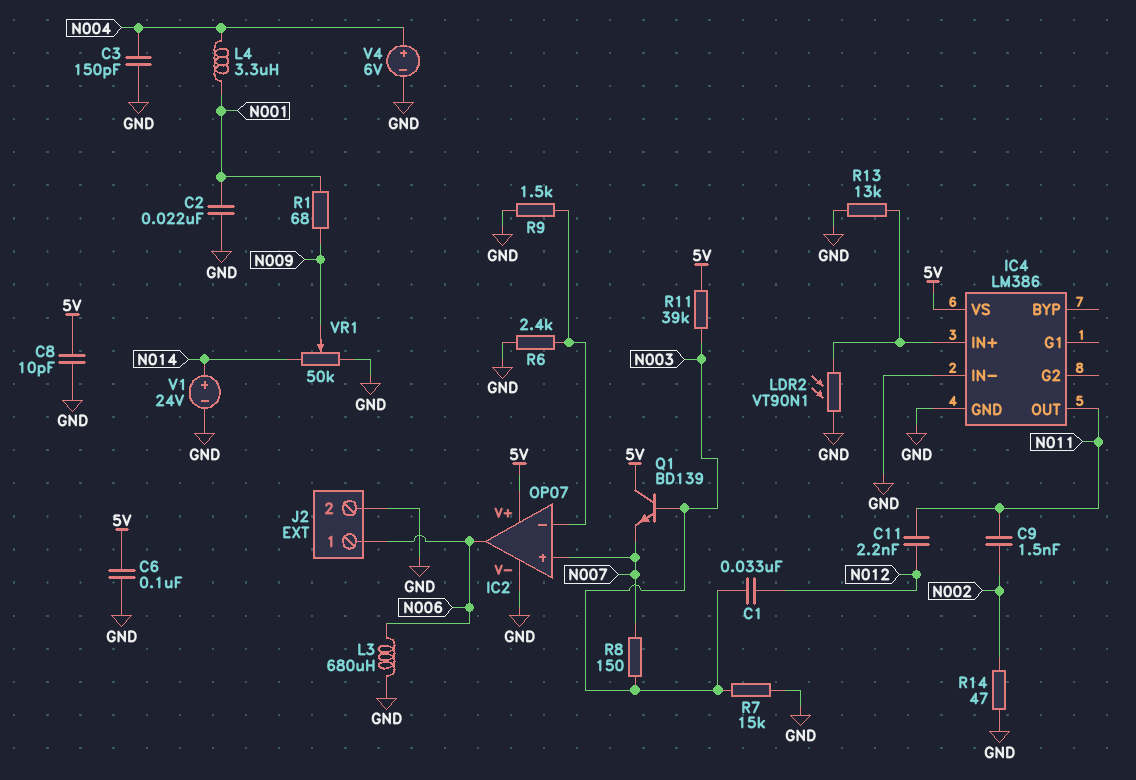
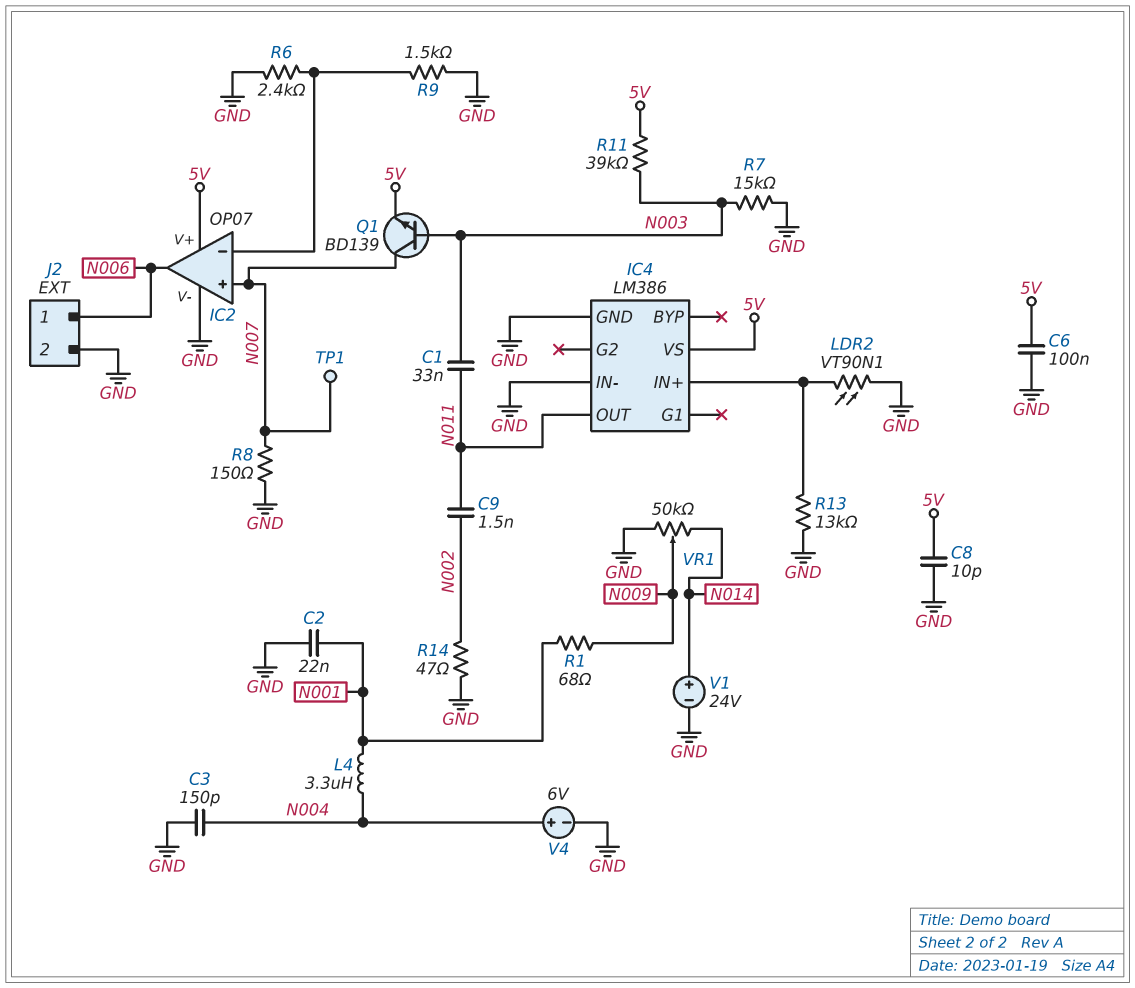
C1: 33nF (N003, N012) -> 33nF (N003, N011)
C11: 2.2nF (N011, N012) -> none
L3: 680uH (GND, N006) -> none
Q1: NPN BD139 (B N003, C 5V, E N007) -> NPN BD139 (B N003, C N007, E 5V)
R8: 150 (N003, N007) -> 150 (GND, N007)
TP1: none -> test point (N007)

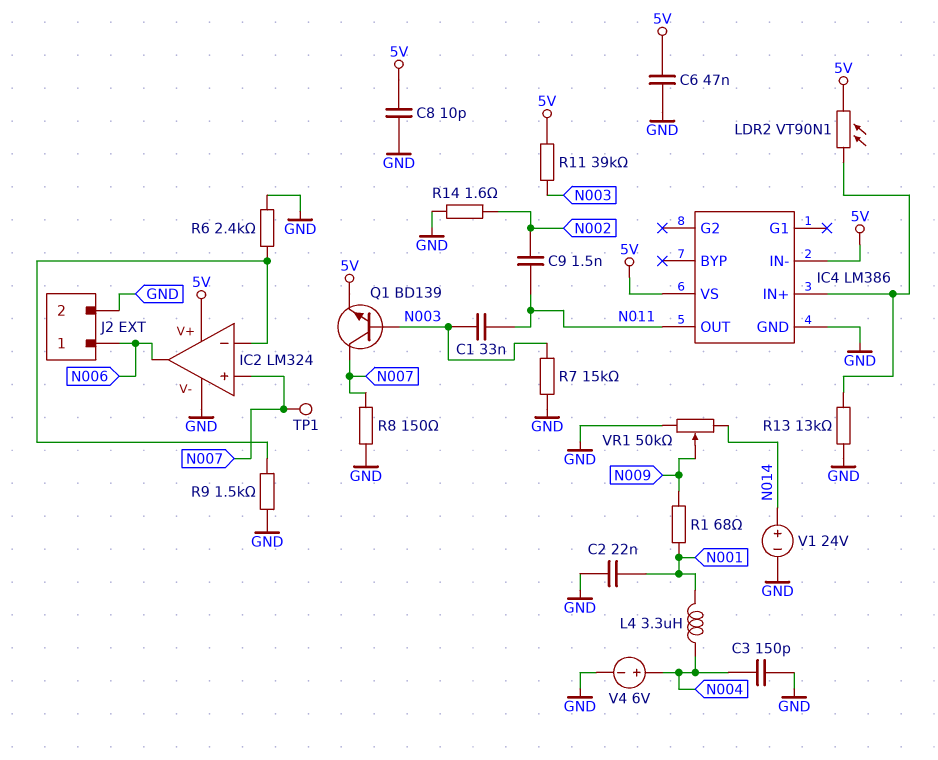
C6: 100nF (5V, GND) -> 47nF (5V, GND)
IC2: OP07 -> LM324
IC4 pin IN-: GND -> 5V
LDR2: VT90N1 (GND, IC4/IN+) -> VT90N1 (5V, IC4/IN+)
R14: 47 (GND, N002) -> 1.6 (GND, N002)

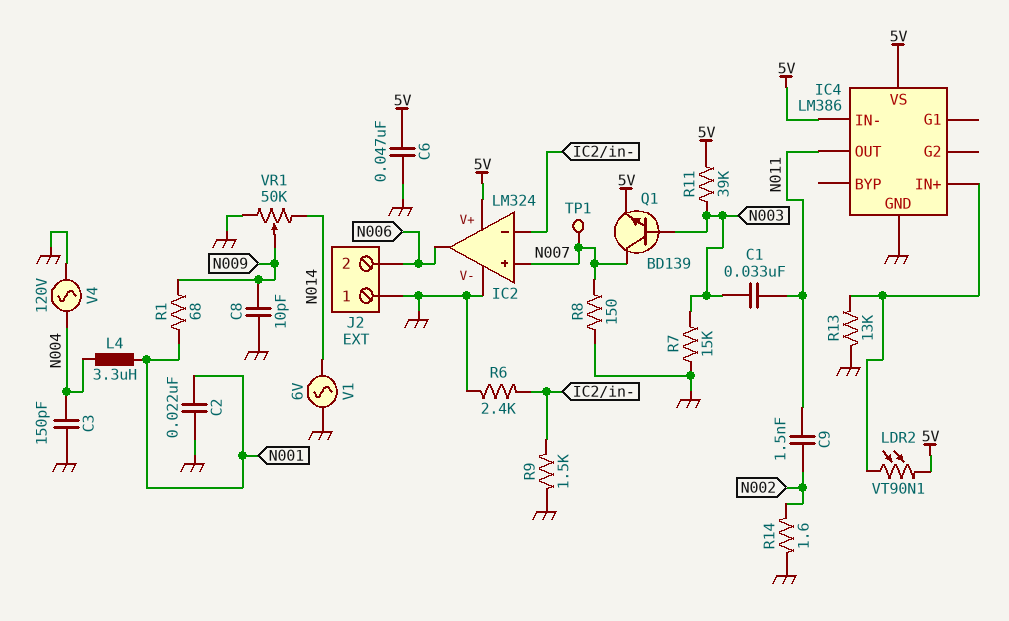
C8: 10pF (5V, GND) -> 10pF (GND, N009)
J2 pin 1: N006 -> GND
J2 pin 2: GND -> N006
V1: 24V (plus N014, minus GND) -> AC 6V (GND, N014)
V4: 6V (plus N004, minus GND) -> AC 120V (GND, N004)

